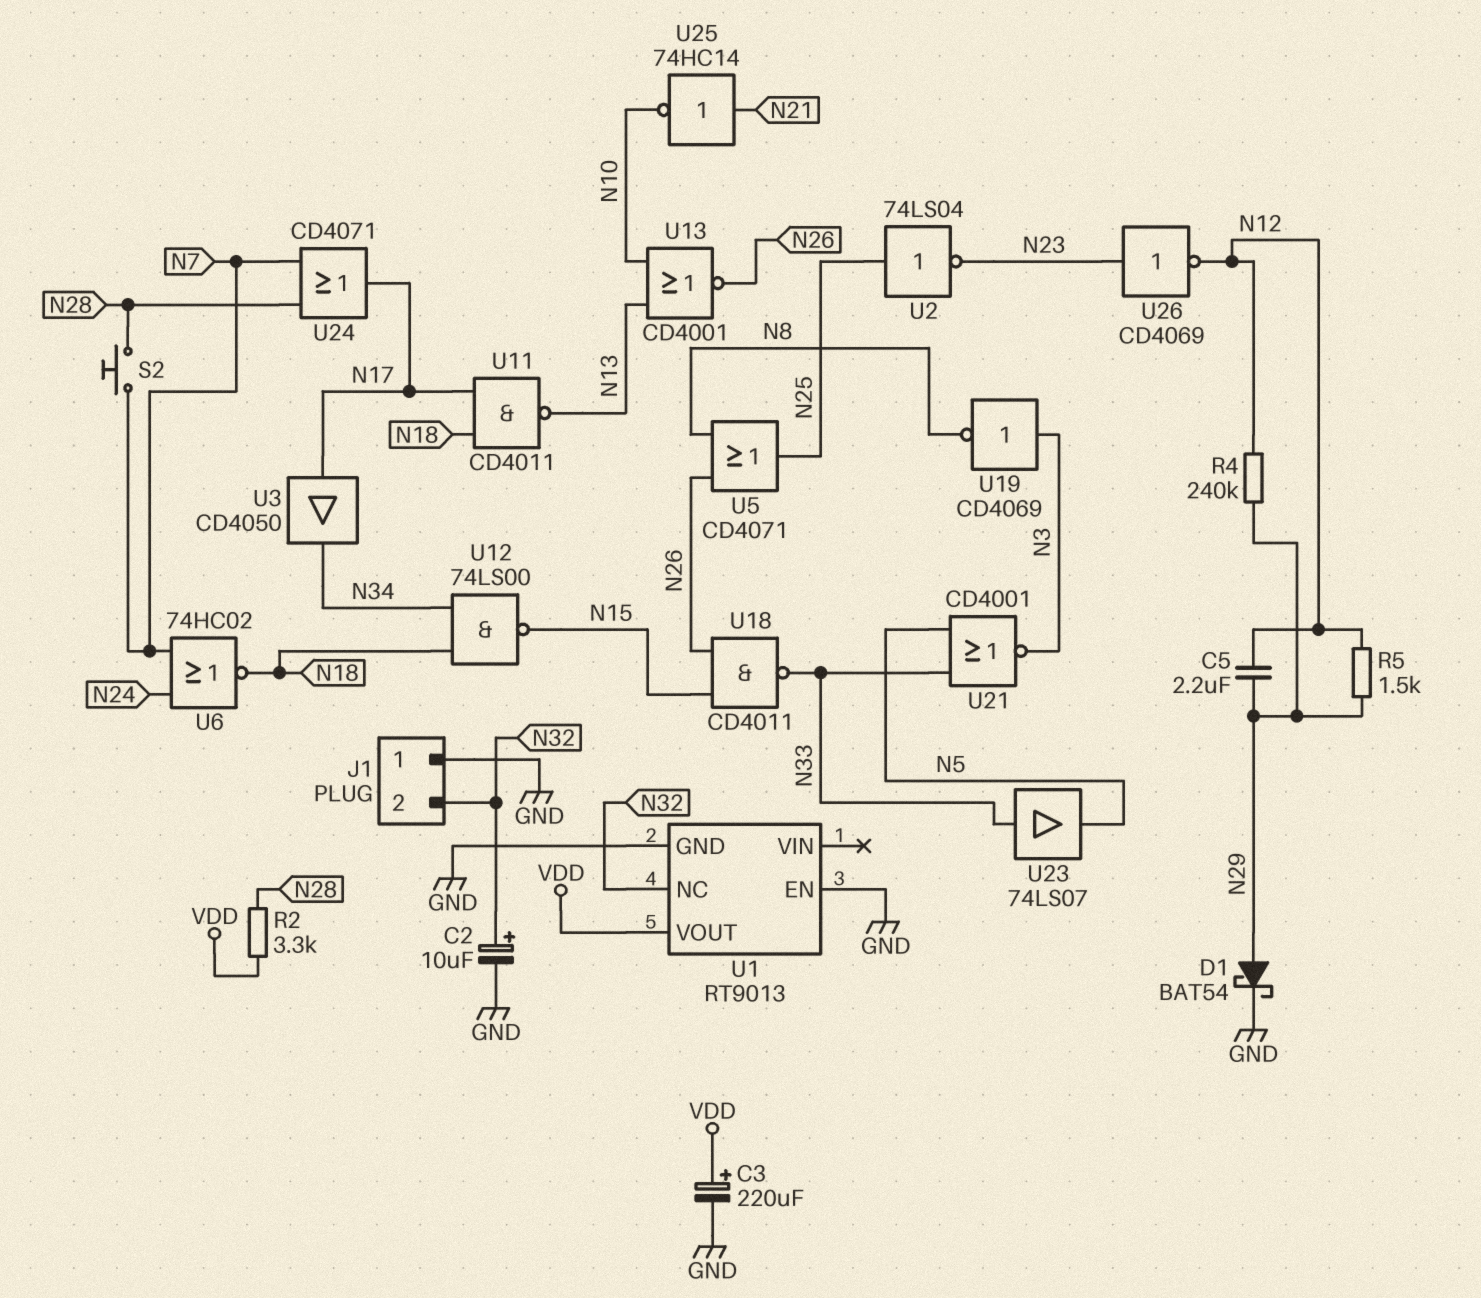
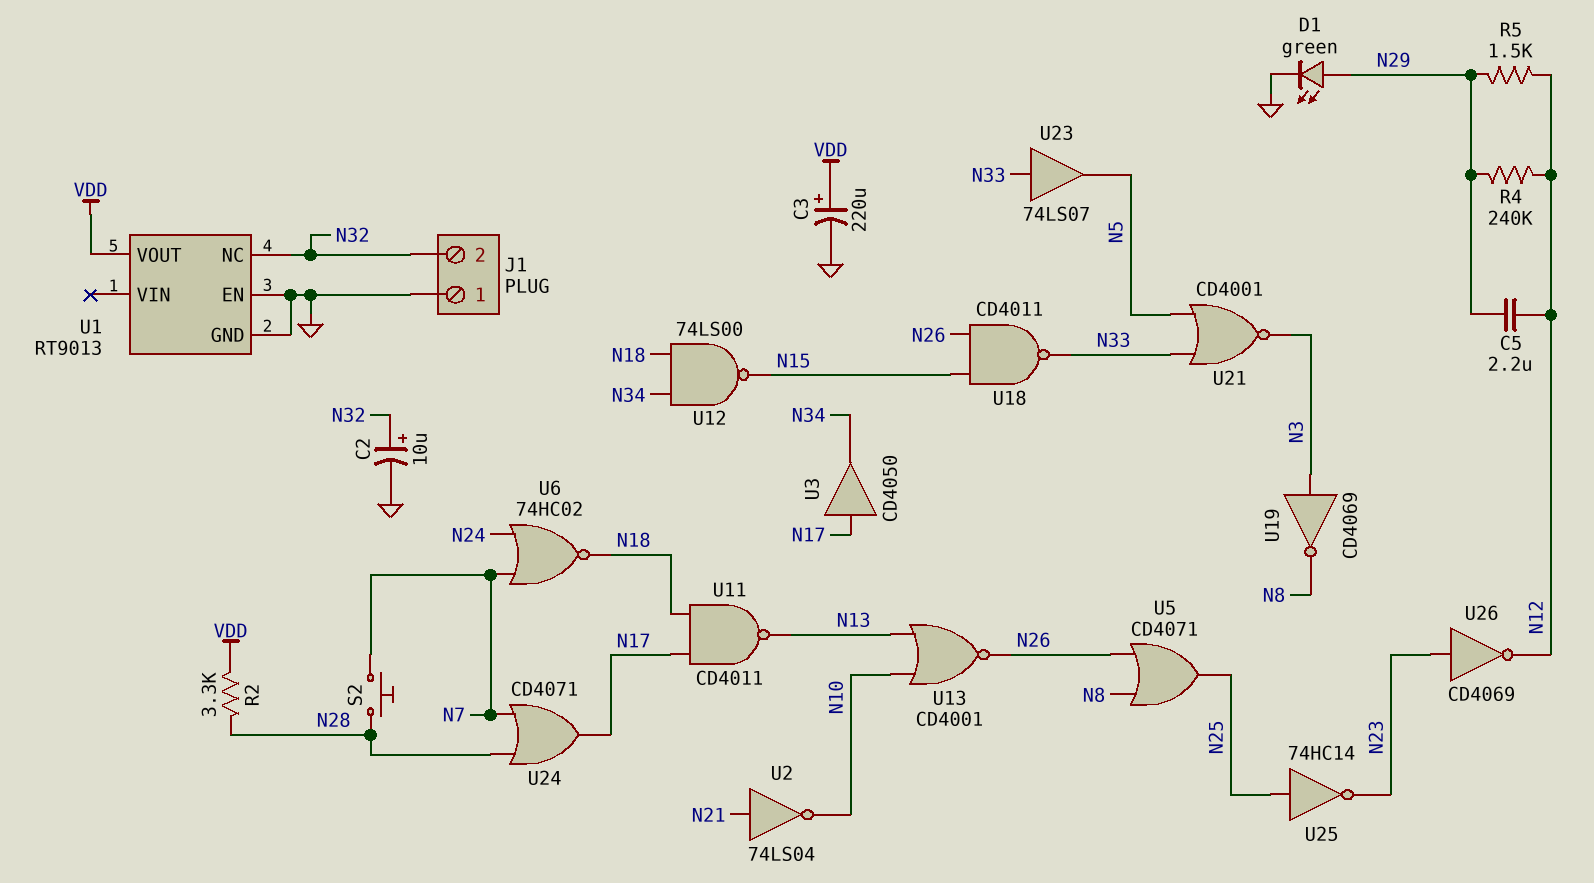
D1: schottky BAT54 (A N29, K GND) -> LED green (A N29, K GND)
U2: NOT 74LS04 (in N25, out N23) -> NOT 74LS04 (in N21, out N10)
U25: NOT 74HC14 (in N21, out N10) -> NOT 74HC14 (in N25, out N23)

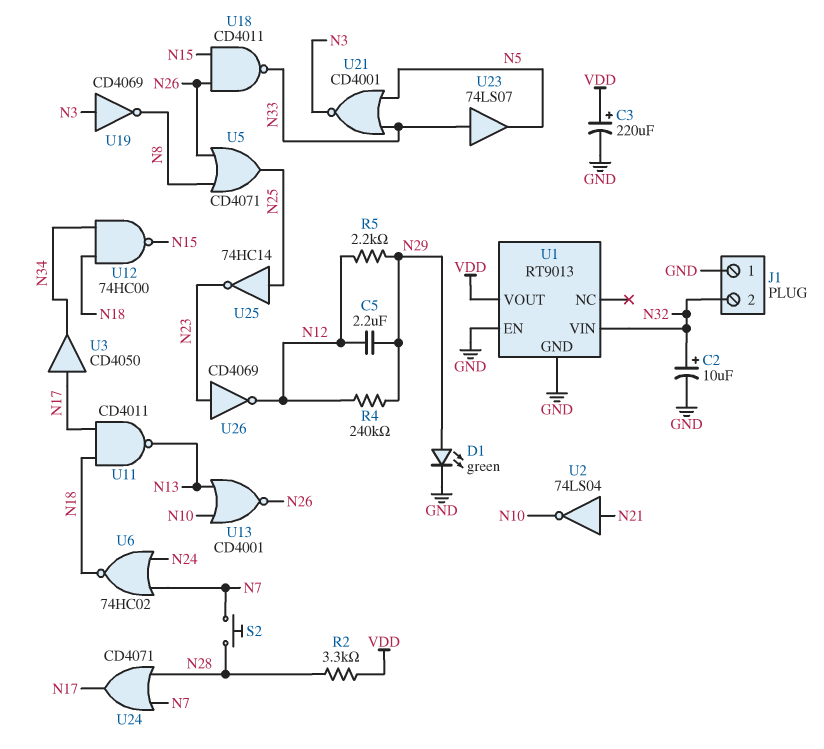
R5: 1.5k (N12, N29) -> 2.2k (N12, N29)
U1 pin NC: N32 -> none
U1 pin VIN: none -> N32
U12: NAND 74LS00 (in N18, in N34, out N15) -> NAND 74HC00 (in N18, in N34, out N15)

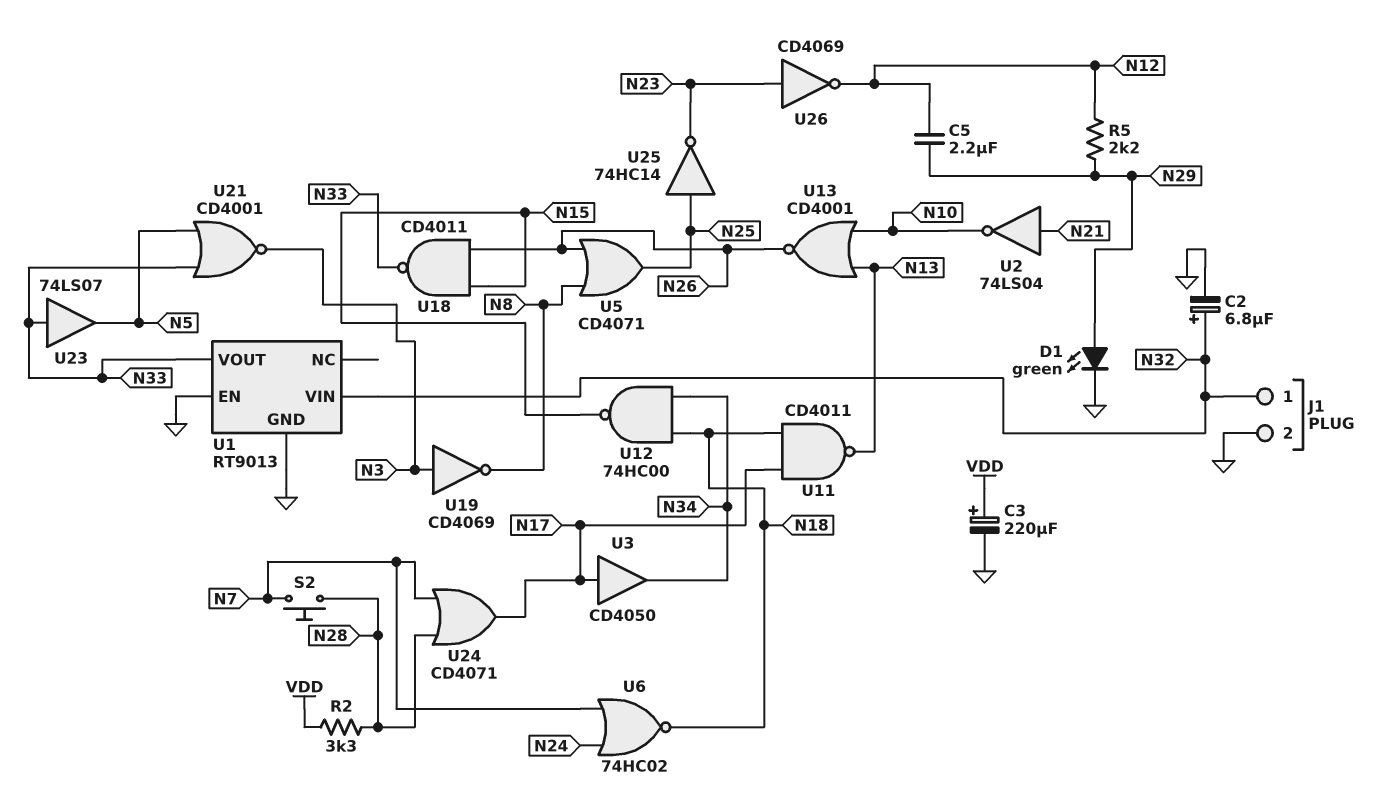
C2: 10uF (plus N32, minus GND) -> 6.8uF (plus N32, minus GND)
J1 pin 1: GND -> N32
J1 pin 2: N32 -> GND
R4: 240k (N12, N29) -> none
U1 pin VOUT: VDD -> N33

